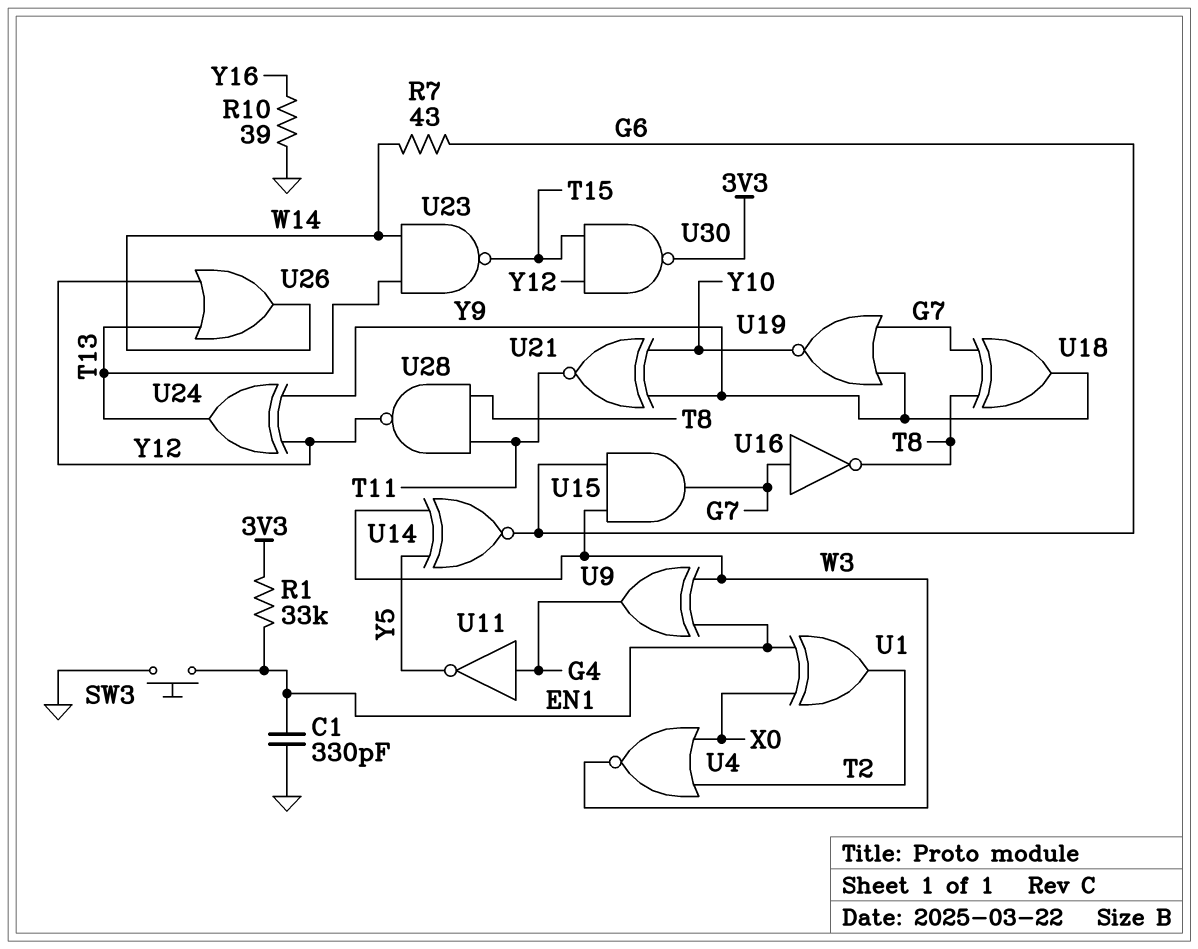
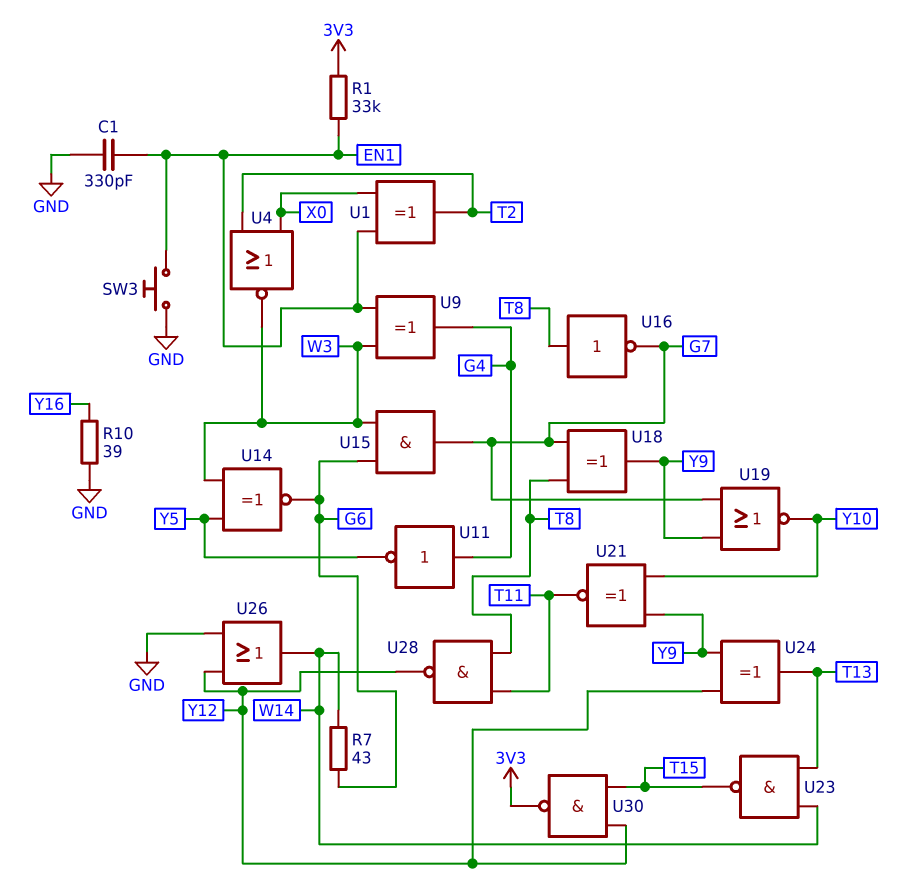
U16: NOT (in G7, out T8) -> NOT (in T8, out G7)
U26: OR (in T13, in Y12, out W14) -> OR (in GND, in Y12, out W14)

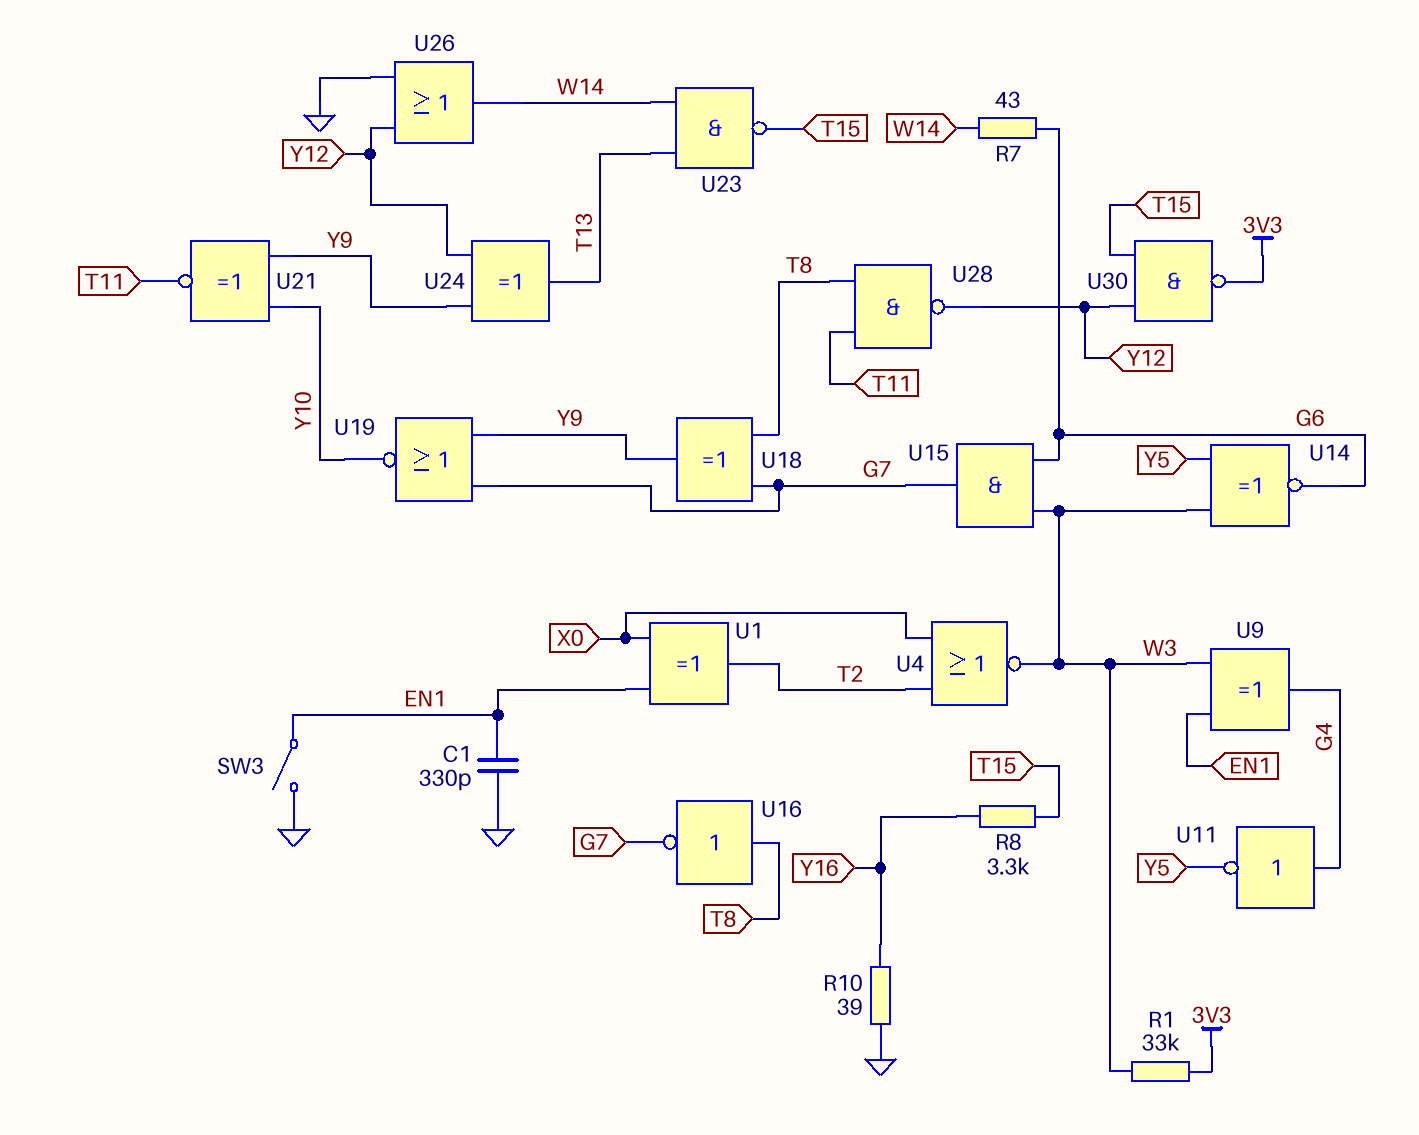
R1: 33k (3V3, EN1) -> 33k (3V3, W3)
R8: none -> 3.3k (T15, Y16)
SW3: button (EN1, GND) -> switch (EN1, GND)

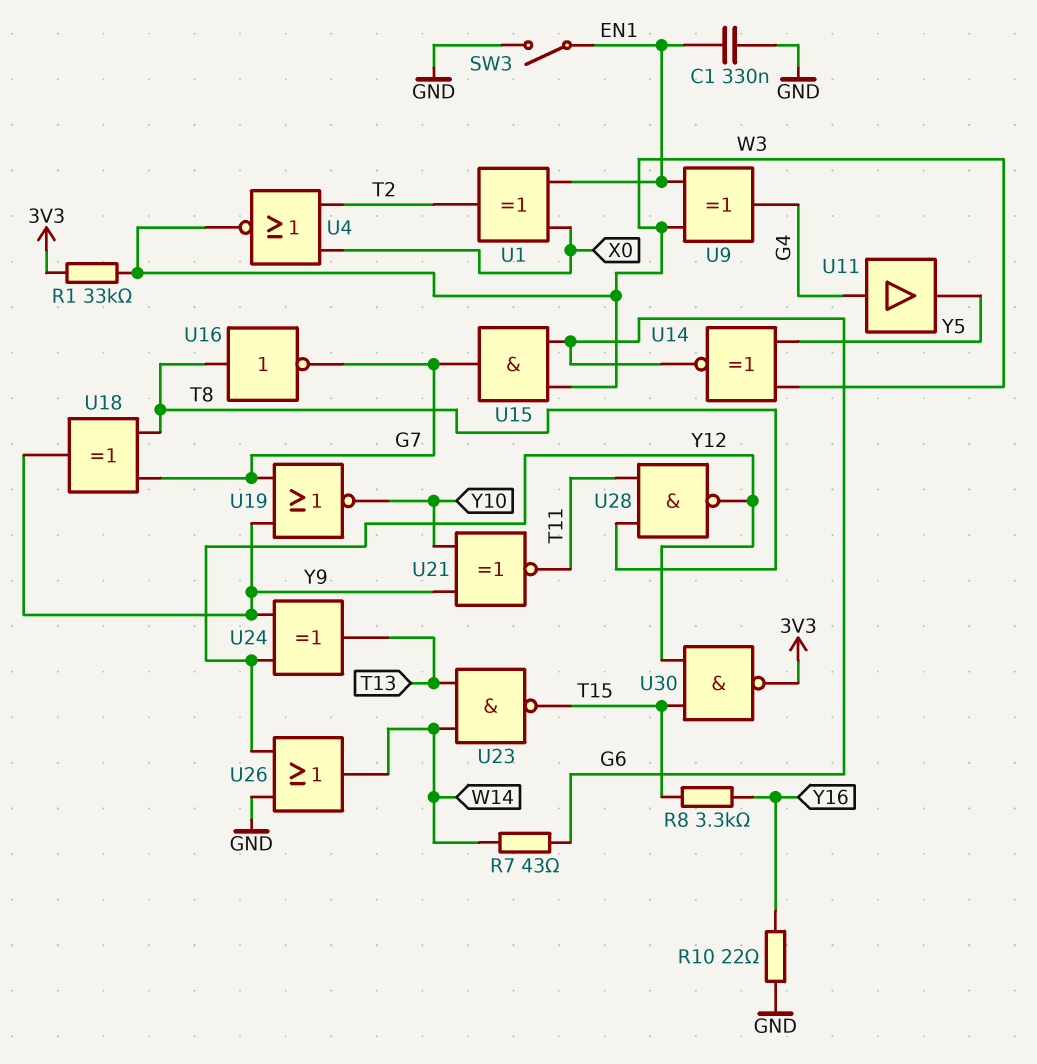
C1: 330pF (EN1, GND) -> 330nF (EN1, GND)
R10: 39 (GND, Y16) -> 22 (GND, Y16)
U11: NOT (in G4, out Y5) -> buffer (in G4, out Y5)

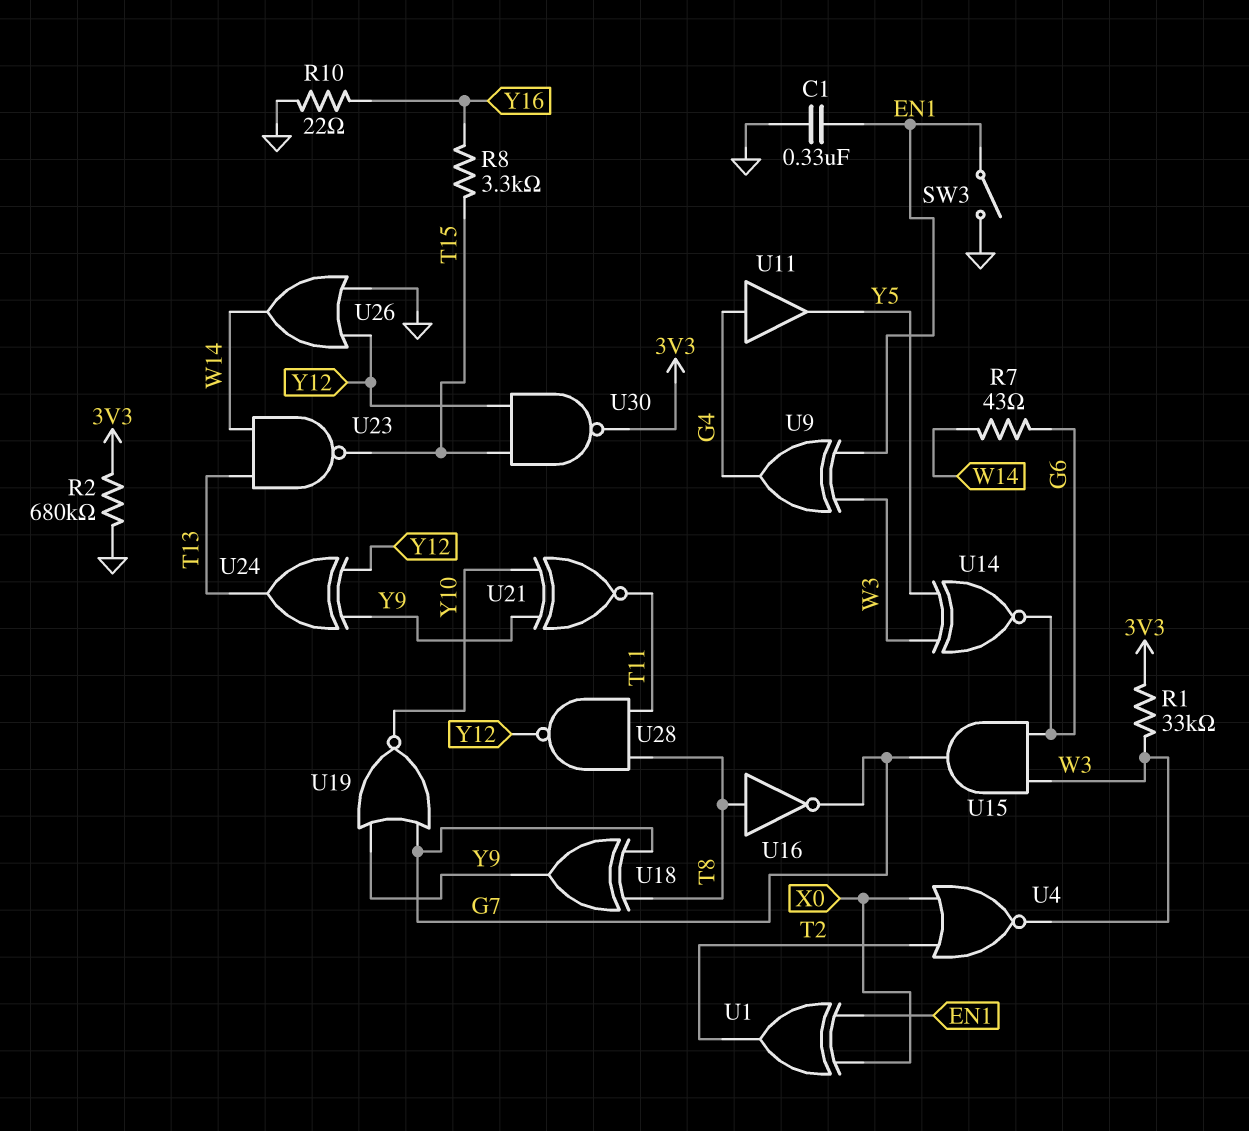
R2: none -> 680k (3V3, GND)

